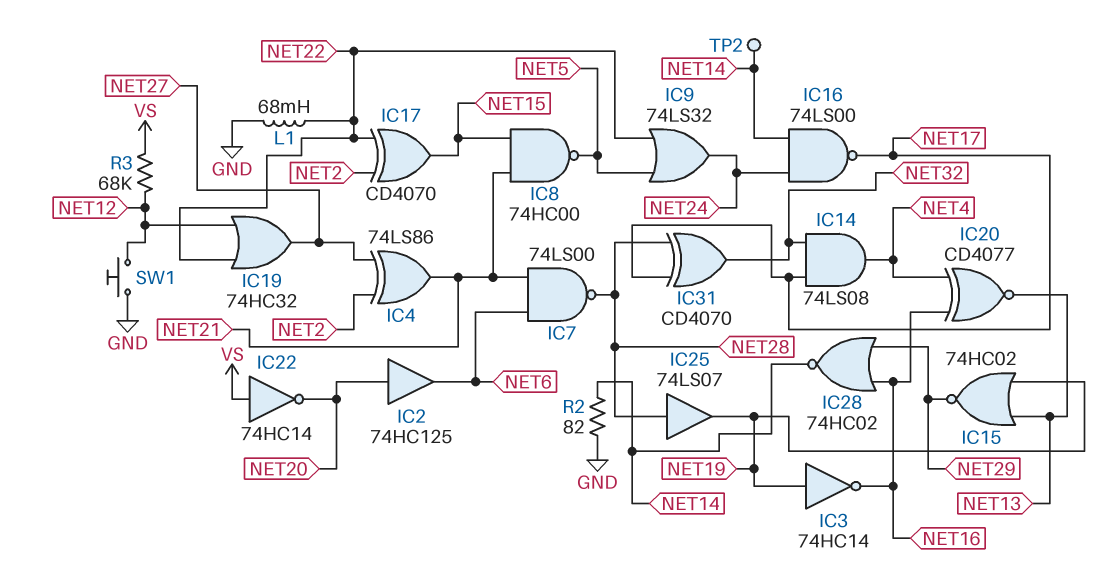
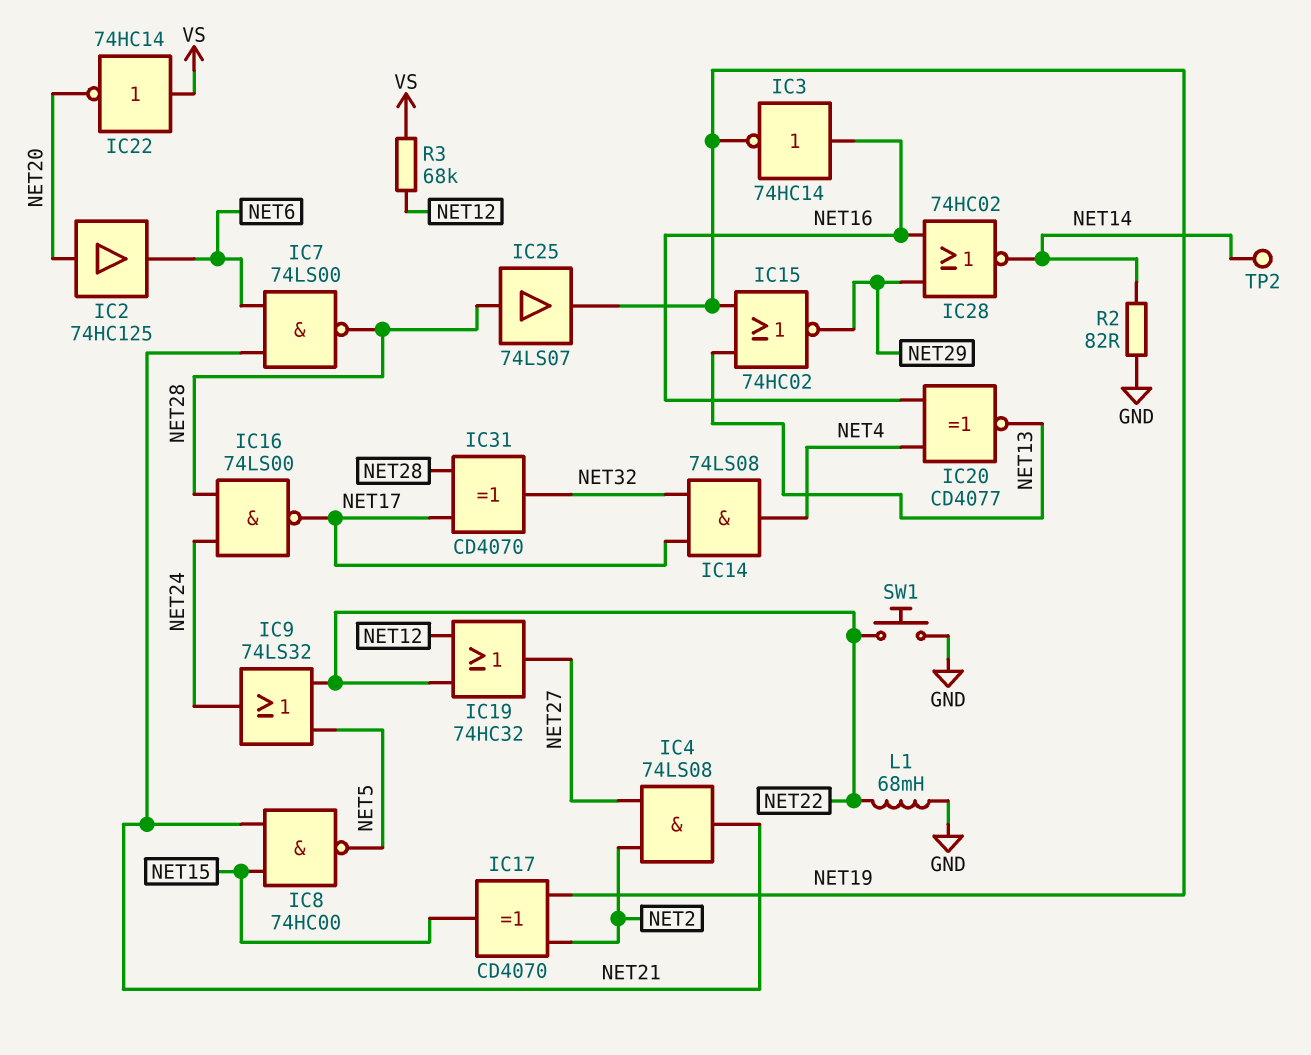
IC3: NOT 74HC14 (in NET19, out NET16) -> NOT 74HC14 (in NET16, out NET19)
IC4: XOR 74LS86 (in NET2, in NET27, out NET21) -> AND 74LS08 (in NET2, in NET27, out NET21)
IC16: NAND 74LS00 (in NET14, in NET24, out NET17) -> NAND 74LS00 (in NET24, in NET28, out NET17)
IC17: XOR CD4070 (in NET2, in NET22, out NET15) -> XOR CD4070 (in NET2, in NET19, out NET15)
SW1: button (GND, NET12) -> button (GND, NET22)

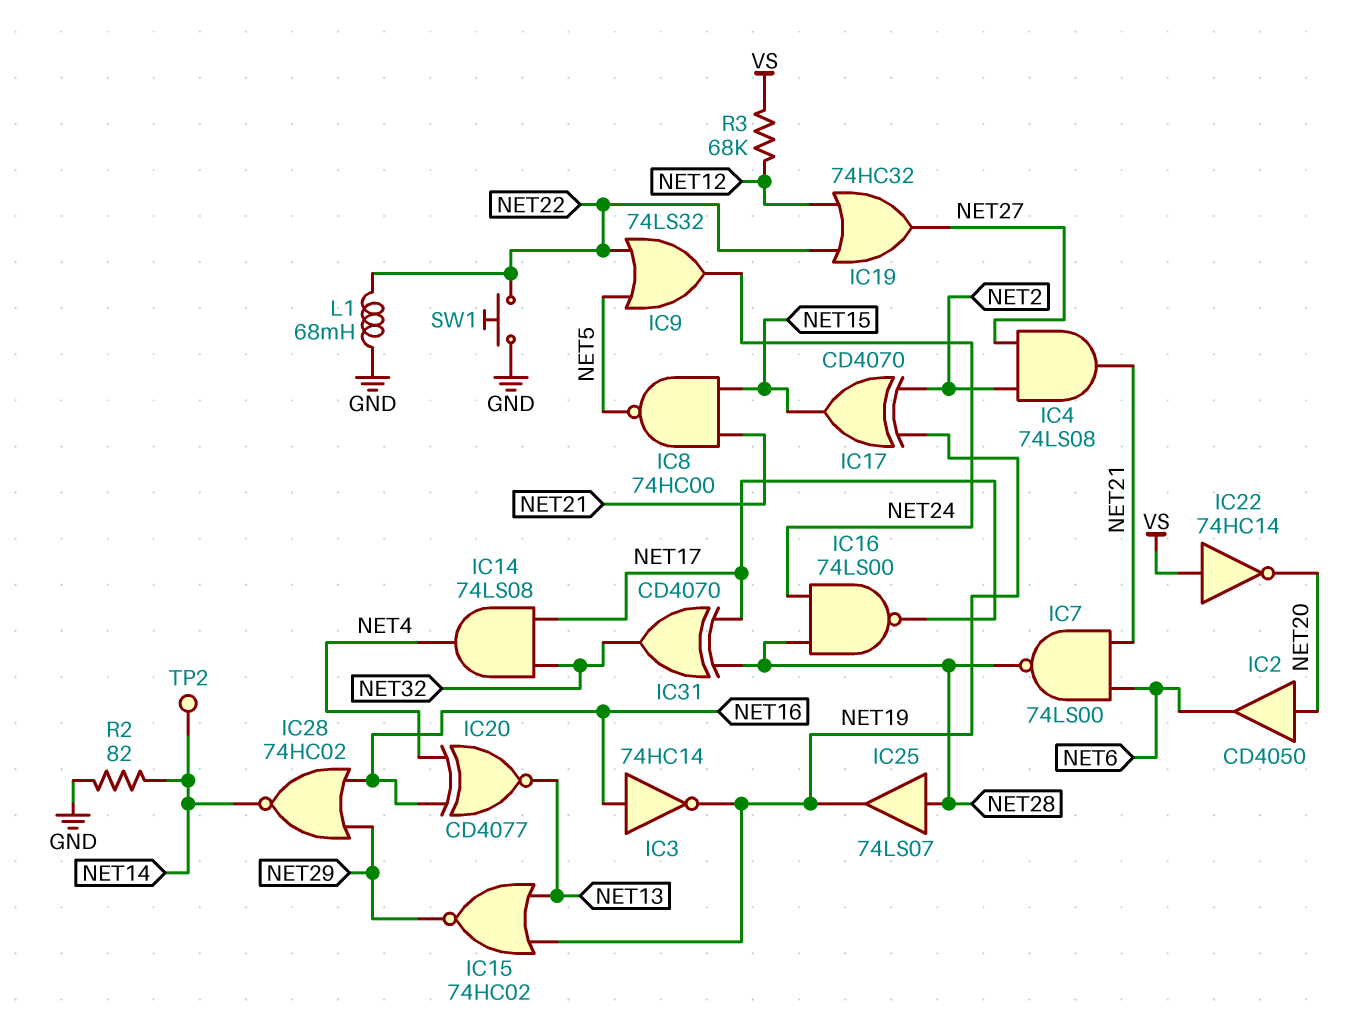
IC2: buffer 74HC125 (in NET20, out NET6) -> buffer CD4050 (in NET20, out NET6)

